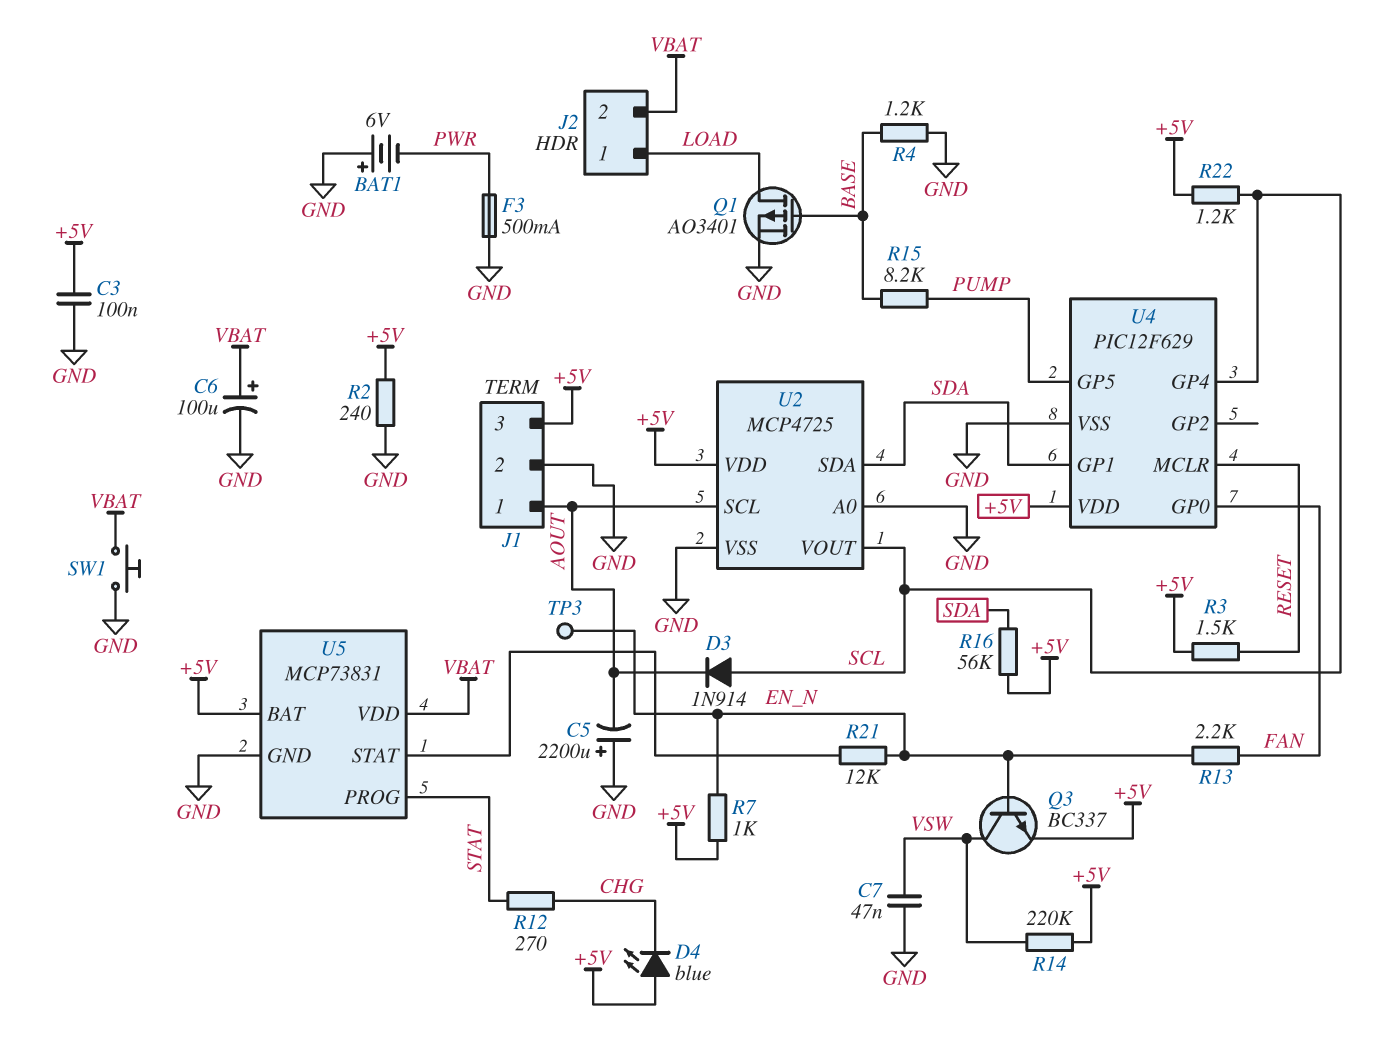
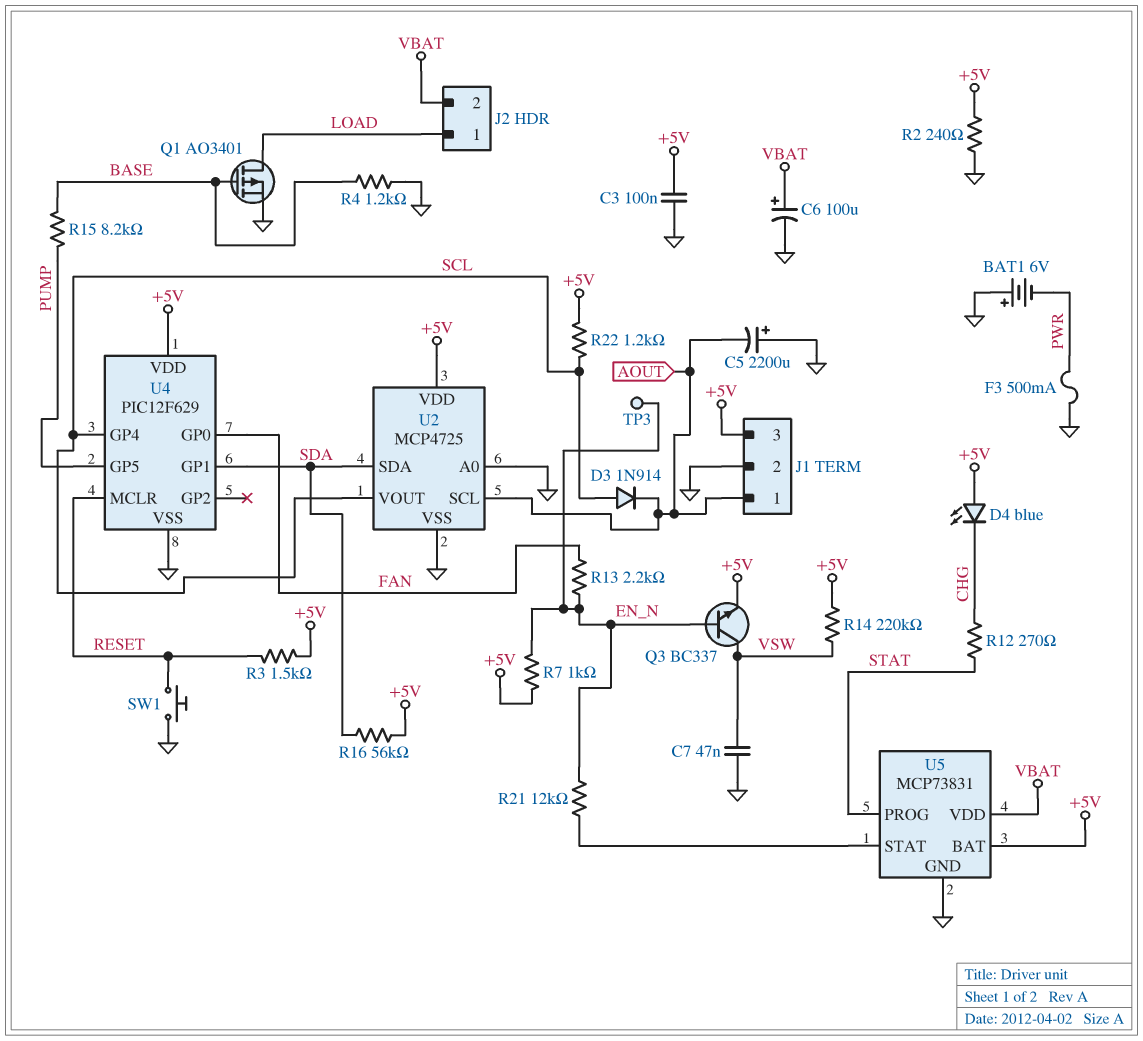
SW1: button (GND, VBAT) -> button (GND, RESET)

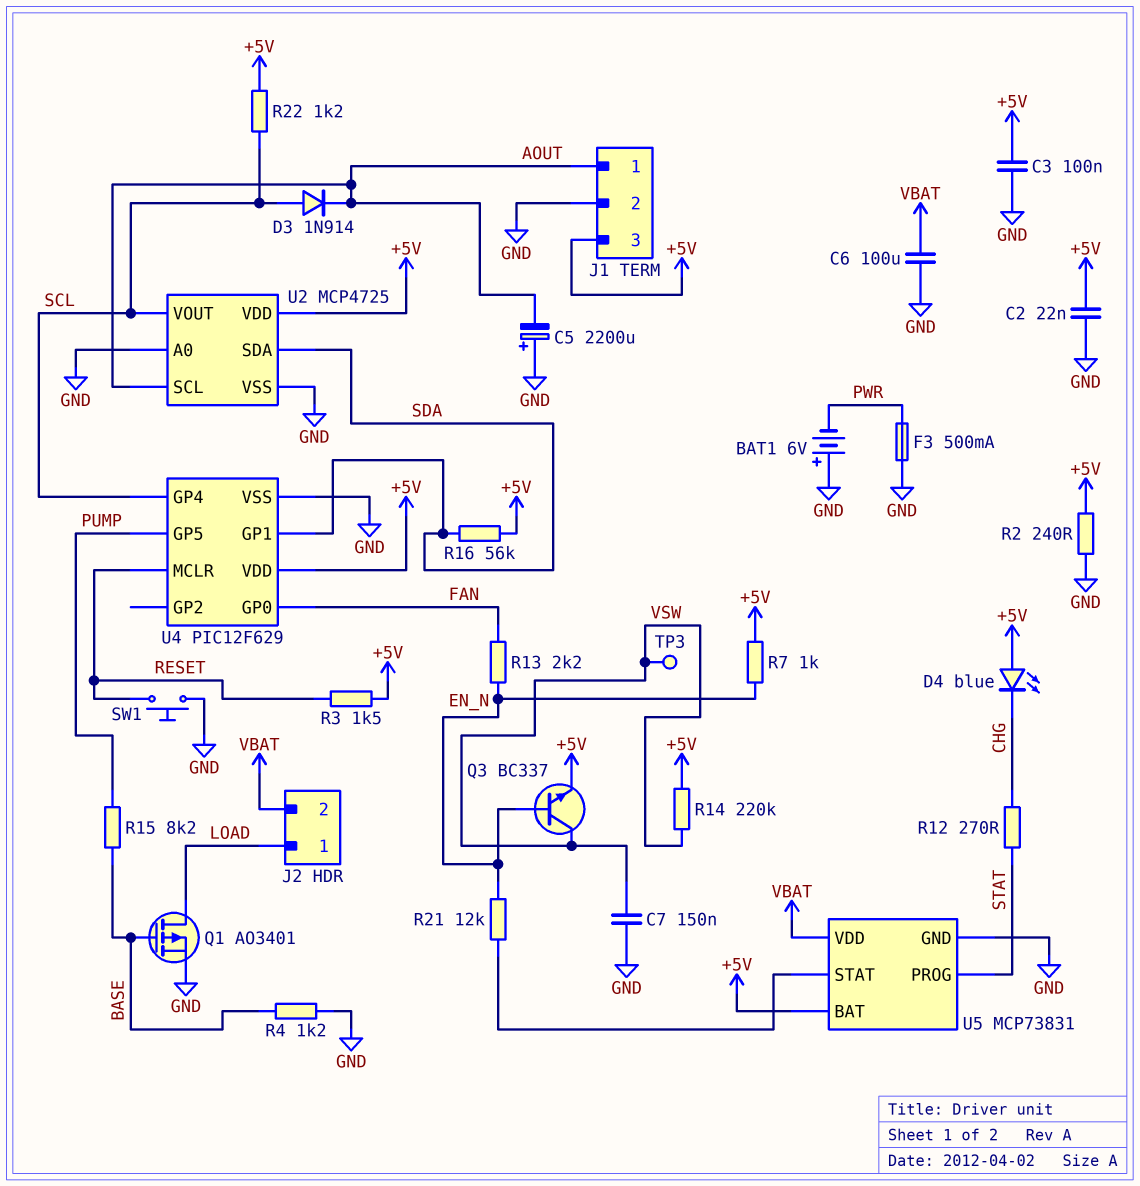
C2: none -> 22nF (+5V, GND)
C6: 100uF (plus VBAT, minus GND) -> 100uF (GND, VBAT)
C7: 47nF (GND, VSW) -> 150nF (GND, VSW)
TP3: test point (EN_N) -> test point (VSW)

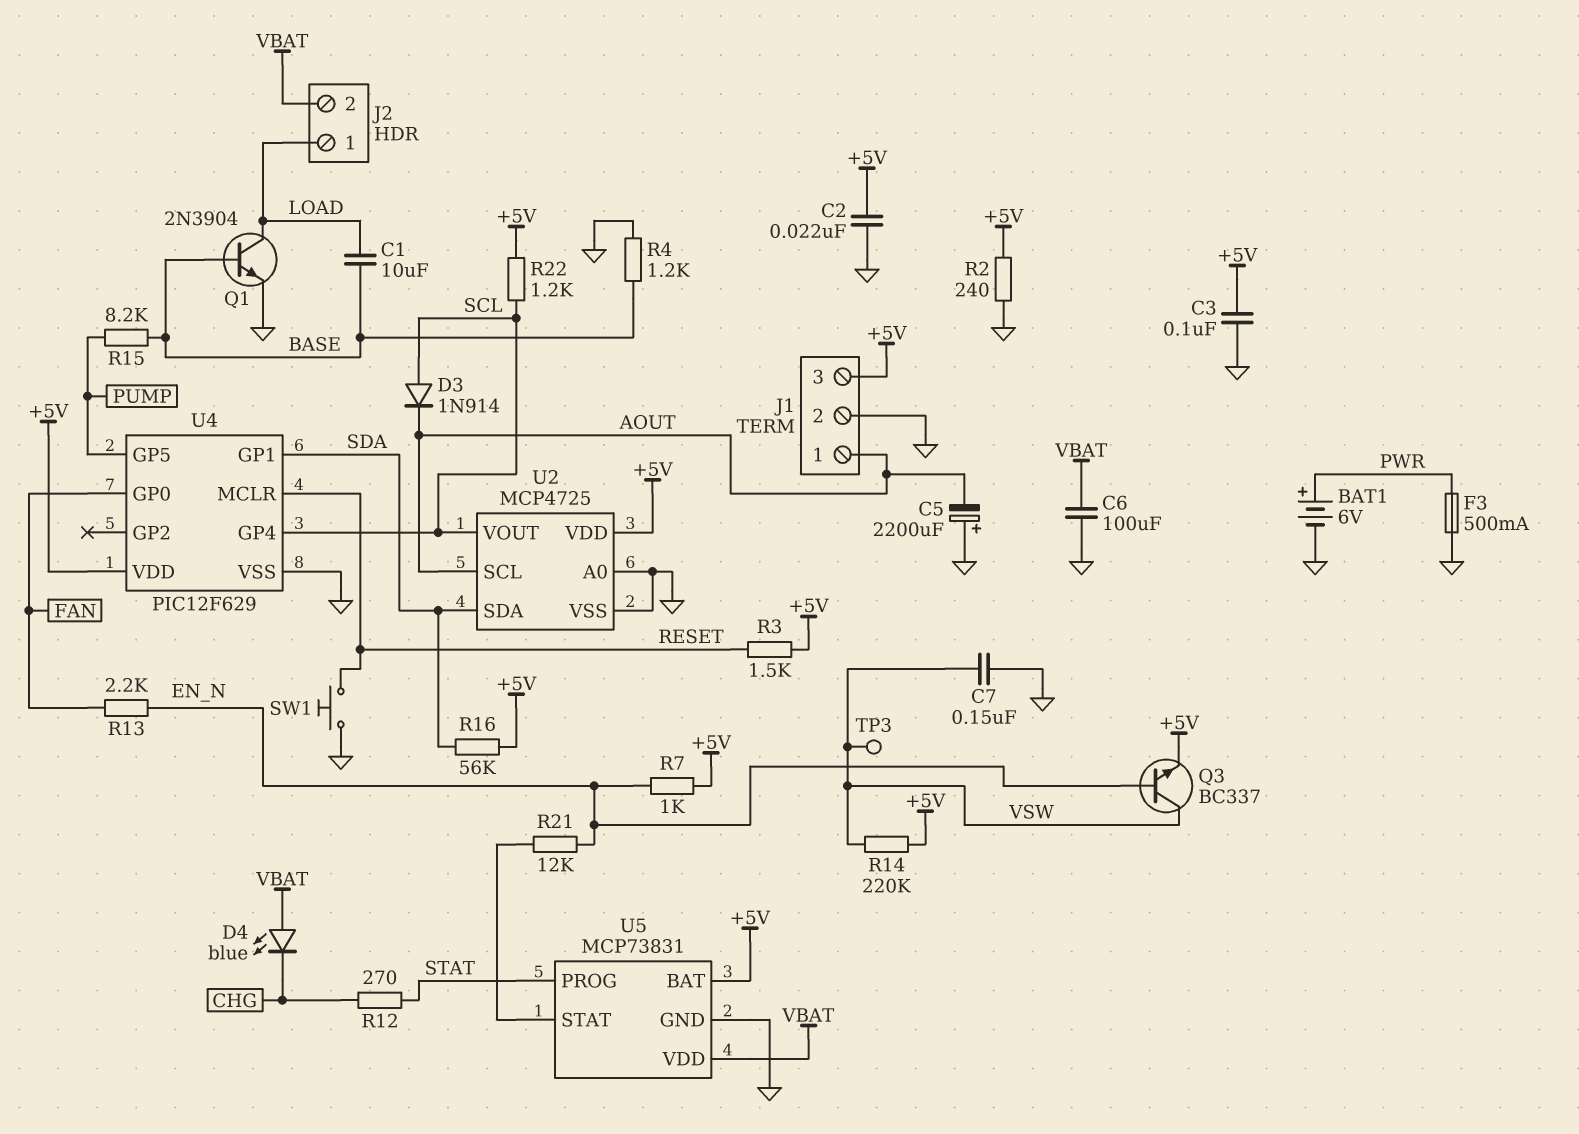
BAT1: 6V (plus GND, minus PWR) -> 6V (plus PWR, minus GND)
C1: none -> 10uF (BASE, LOAD)
D4: LED blue (A +5V, K CHG) -> LED blue (A VBAT, K CHG)
Q1: PMOS AO3401 (G BASE, D LOAD, S GND) -> NPN 2N3904 (B BASE, C LOAD, E GND)

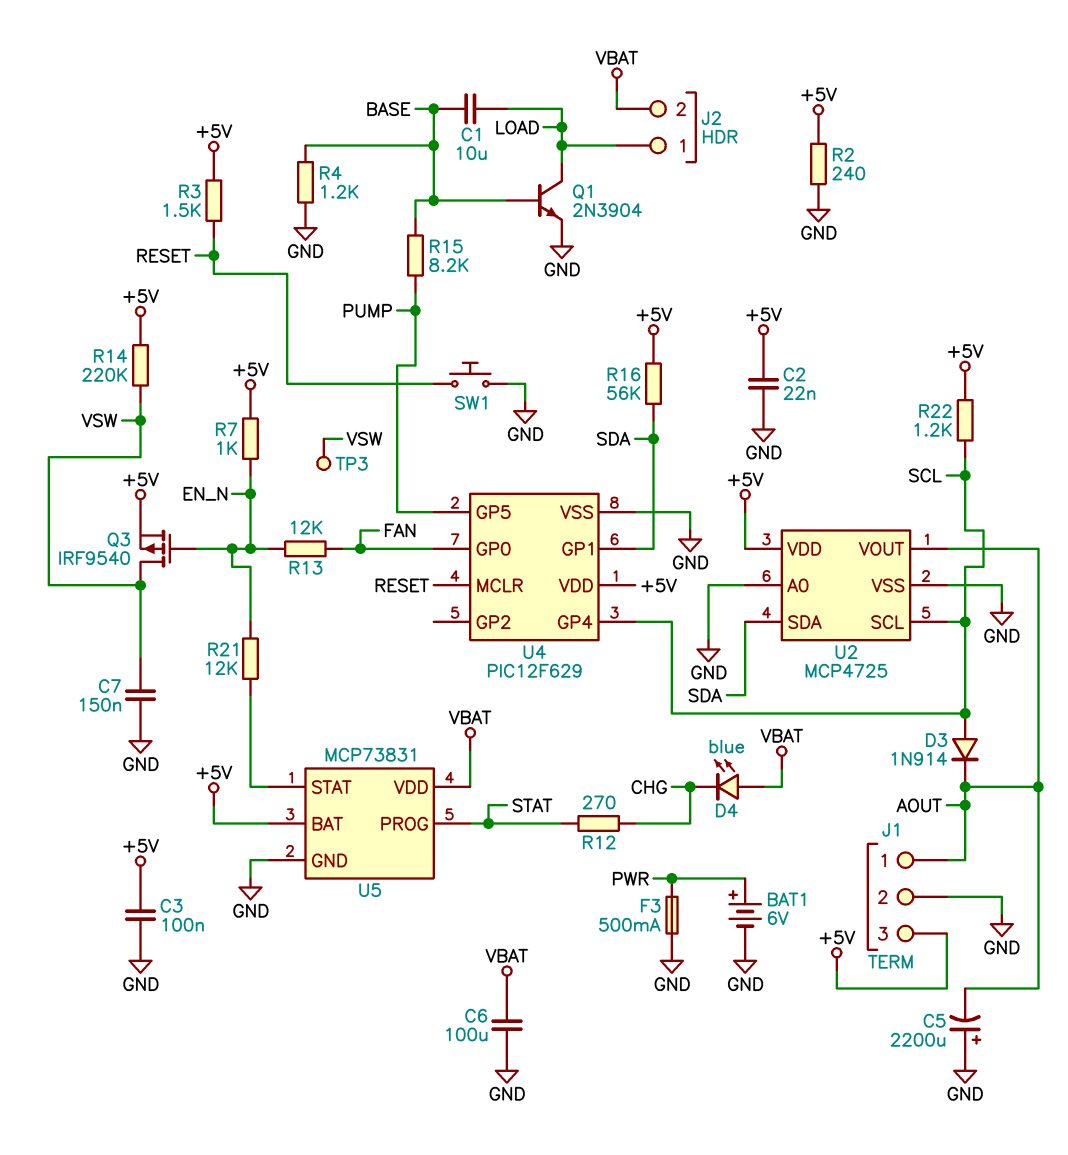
Q3: NPN BC337 (B EN_N, C VSW, E +5V) -> PMOS IRF9540 (G EN_N, D VSW, S +5V)
R13: 2.2k (EN_N, FAN) -> 12k (EN_N, FAN)
U2 pin SCL: AOUT -> SCL
U2 pin VOUT: SCL -> AOUT

